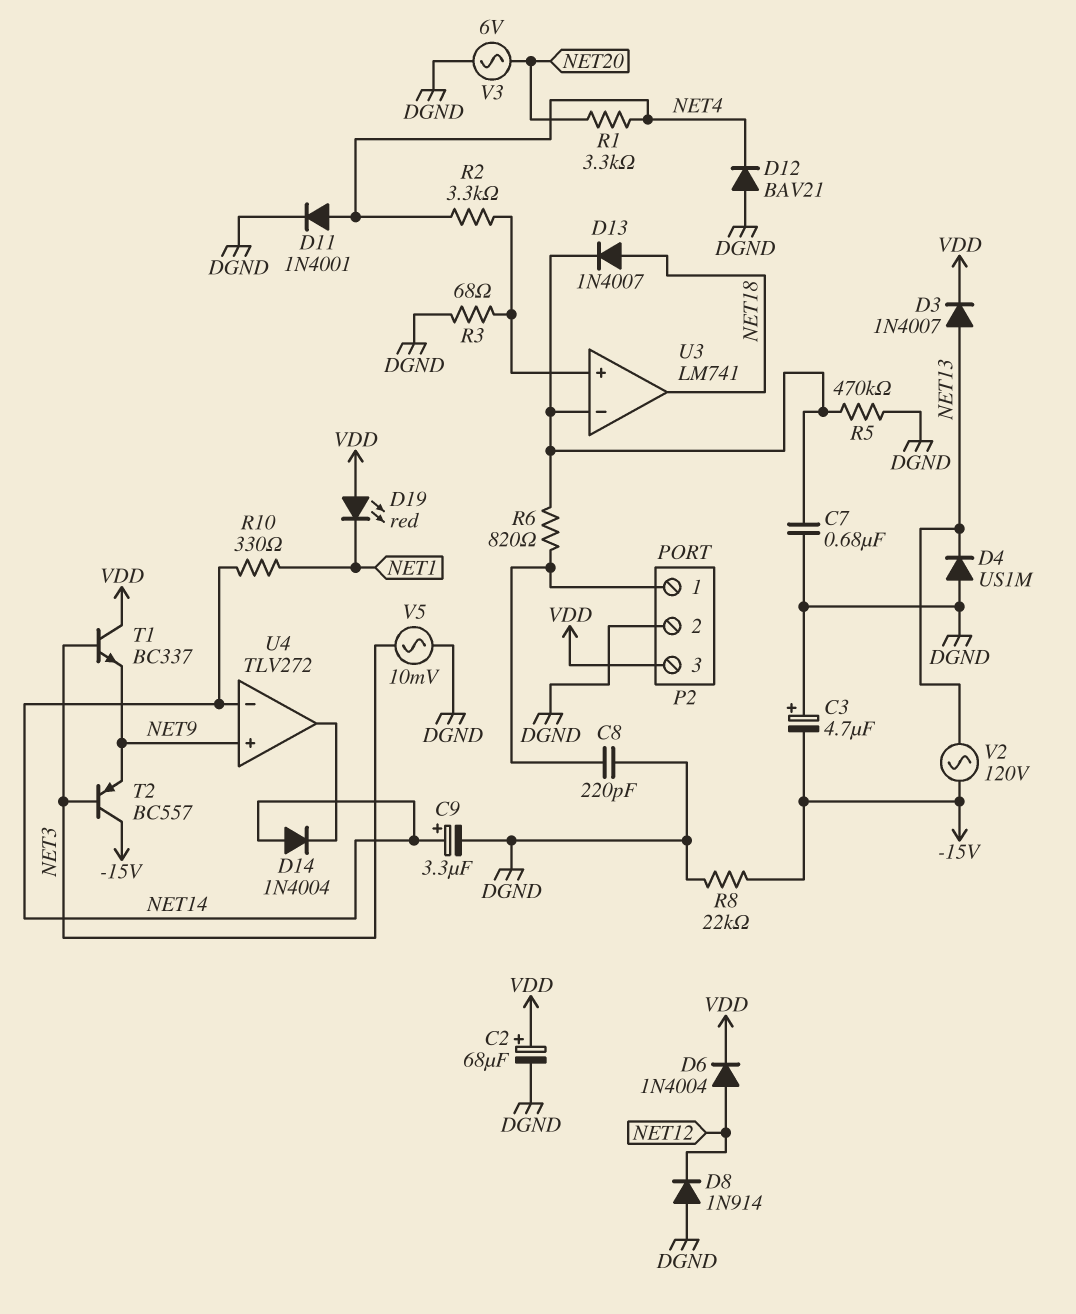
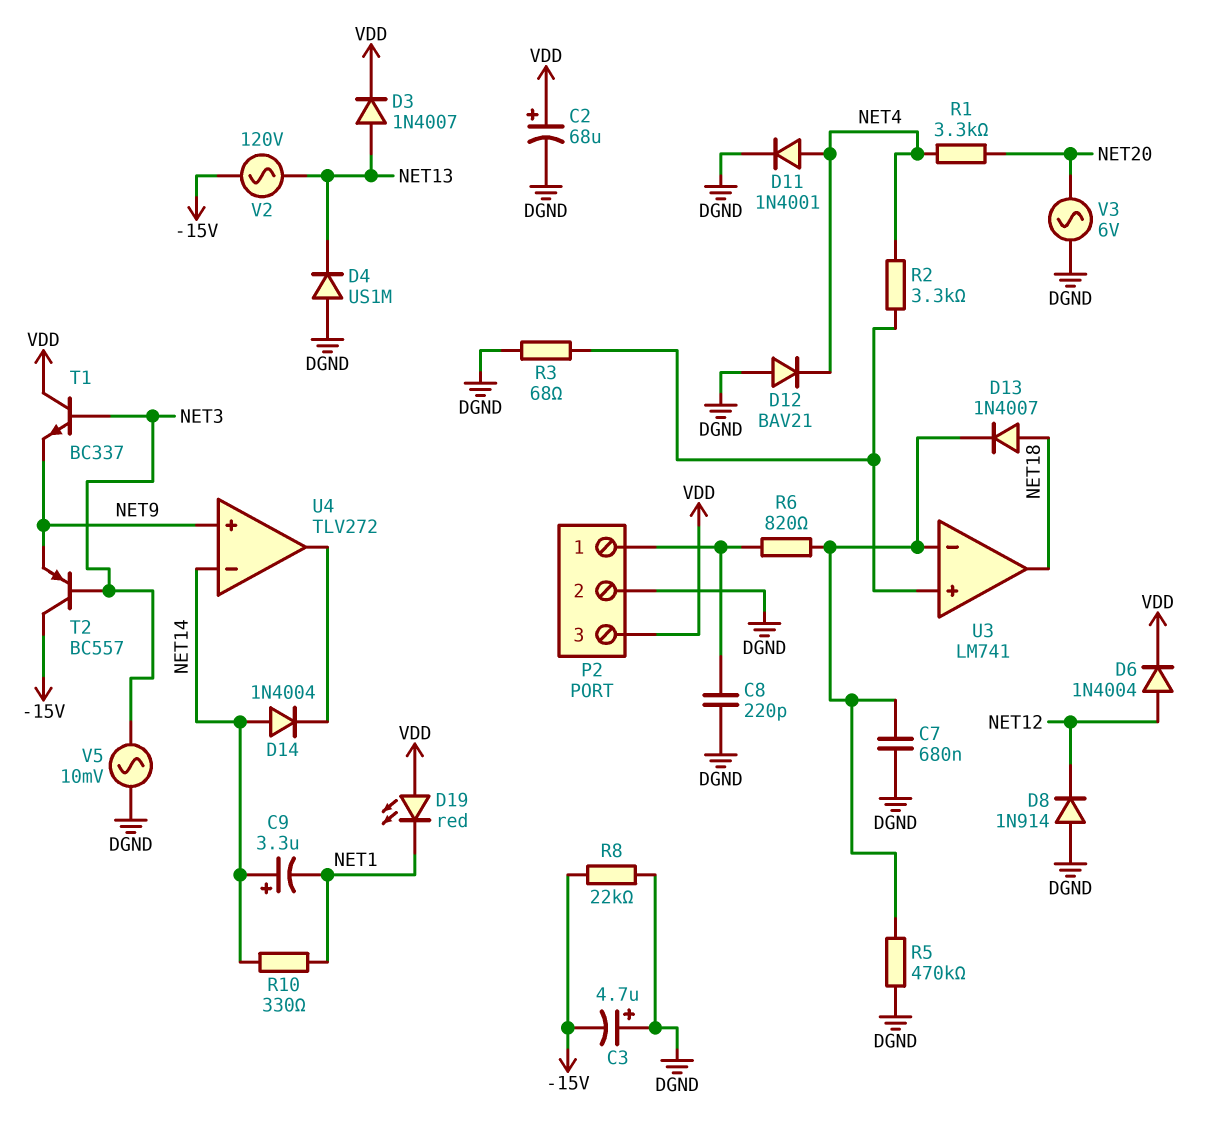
C9: 3.3uF (plus NET14, minus DGND) -> 3.3uF (plus NET14, minus NET1)

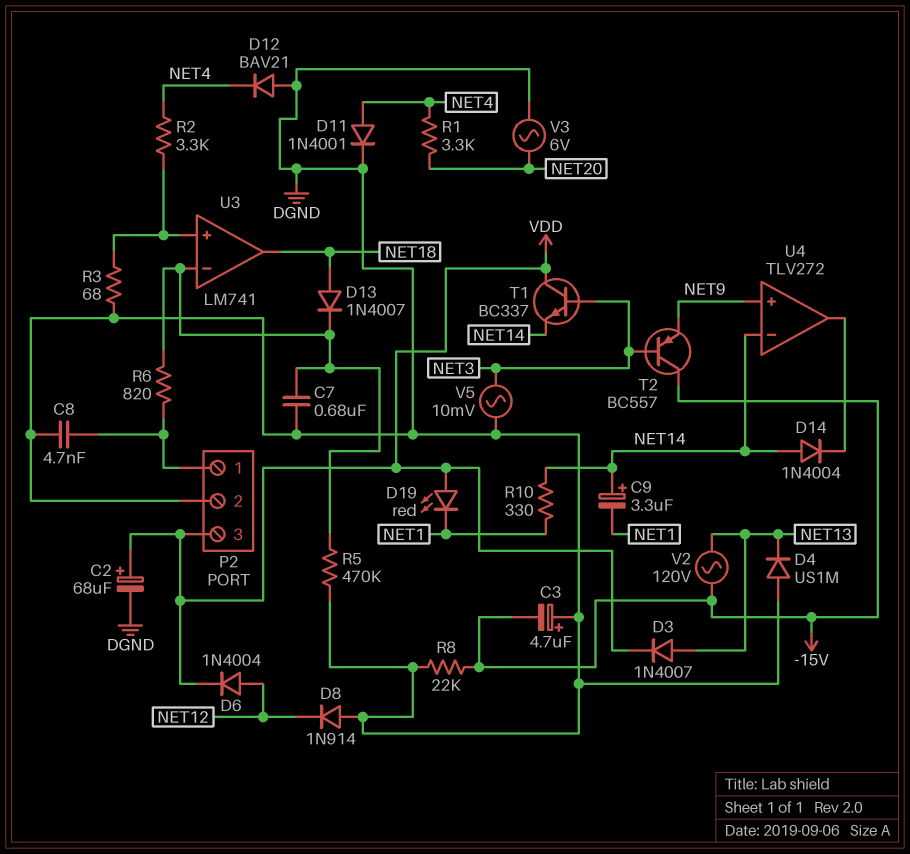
C8: 220pF (DGND, P2/1) -> 4.7nF (DGND, P2/1)
T1: NPN BC337 (B NET3, C VDD, E NET9) -> NPN BC337 (B NET3, C VDD, E NET14)

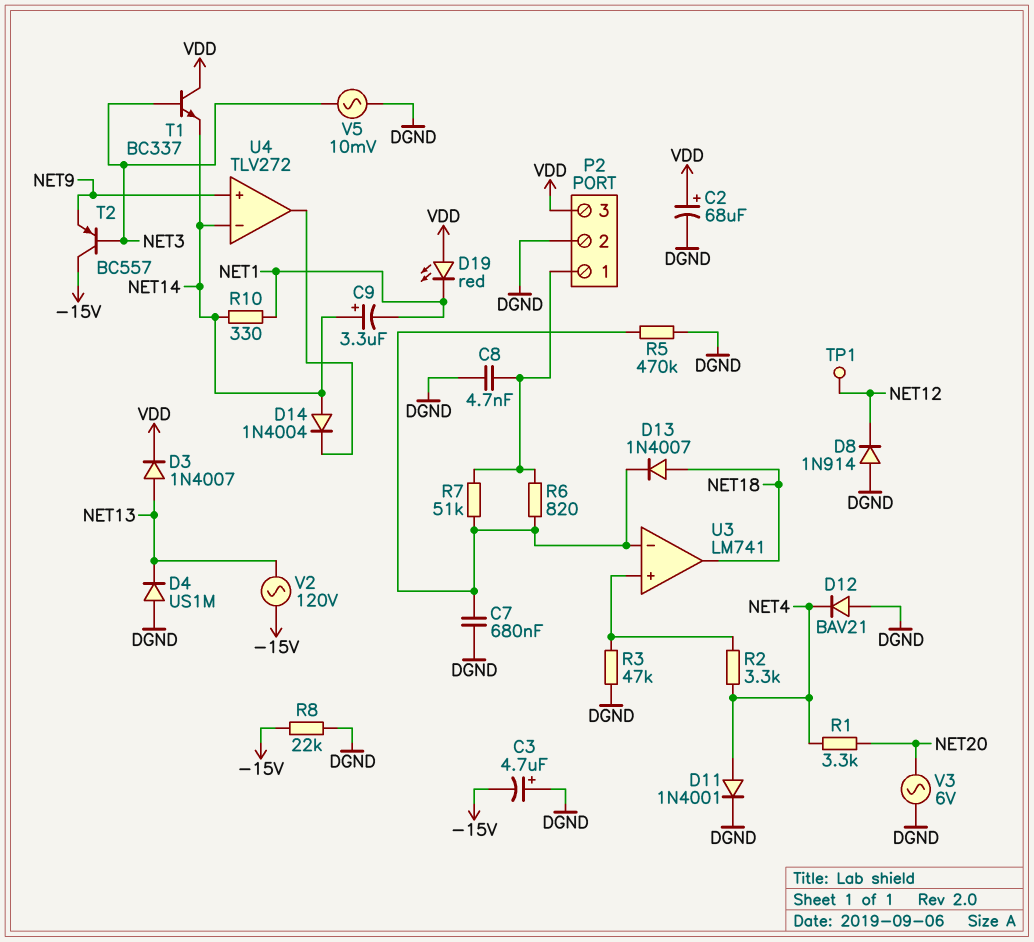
D6: diode 1N4004 (A NET12, K VDD) -> none
R3: 68 (DGND, U3/in+) -> 47k (DGND, U3/in+)
R7: none -> 51k (P2/1, U3/in-)
TP1: none -> test point (NET12)

